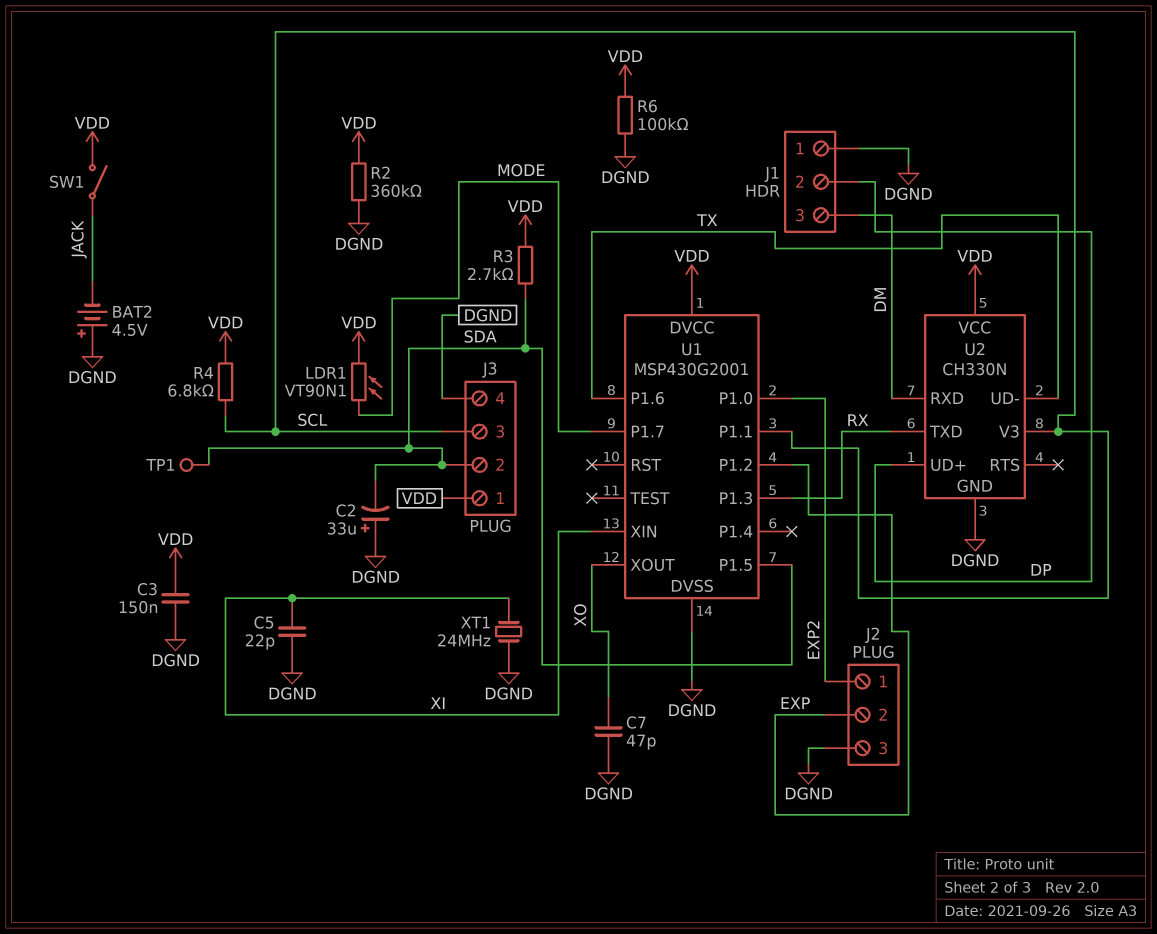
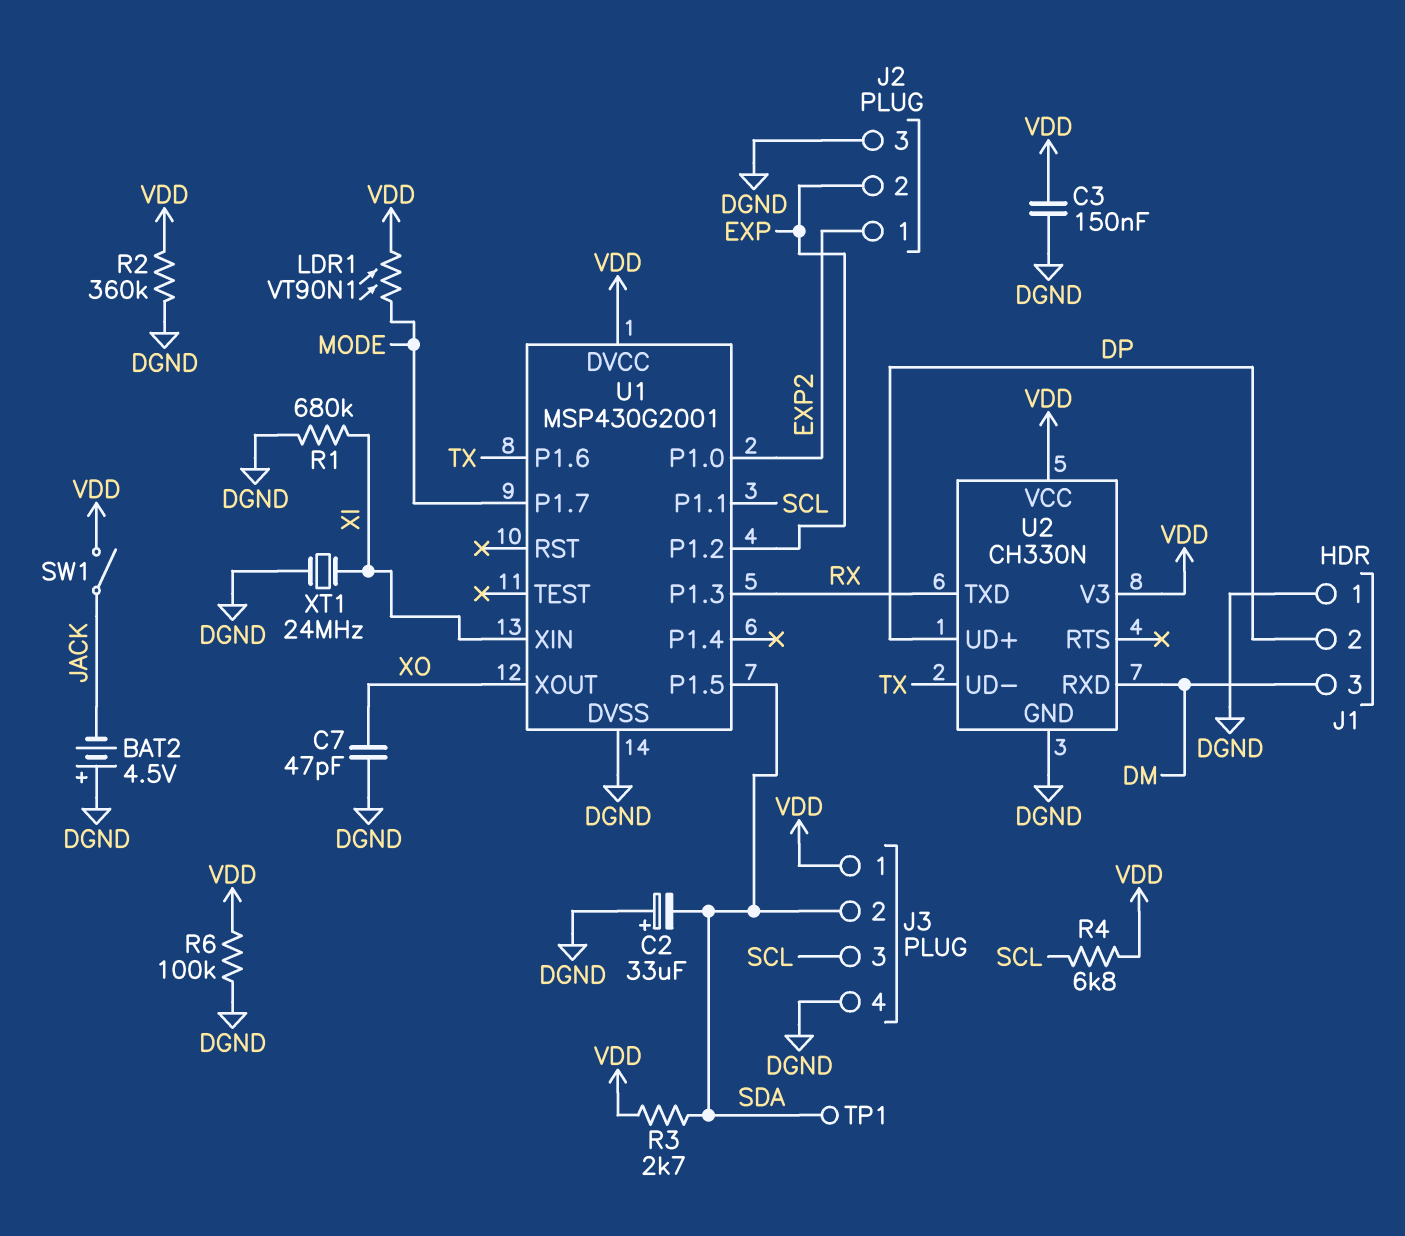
C5: 22pF (DGND, XI) -> none
R1: none -> 680k (DGND, XI)
U2 pin V3: SCL -> VDD

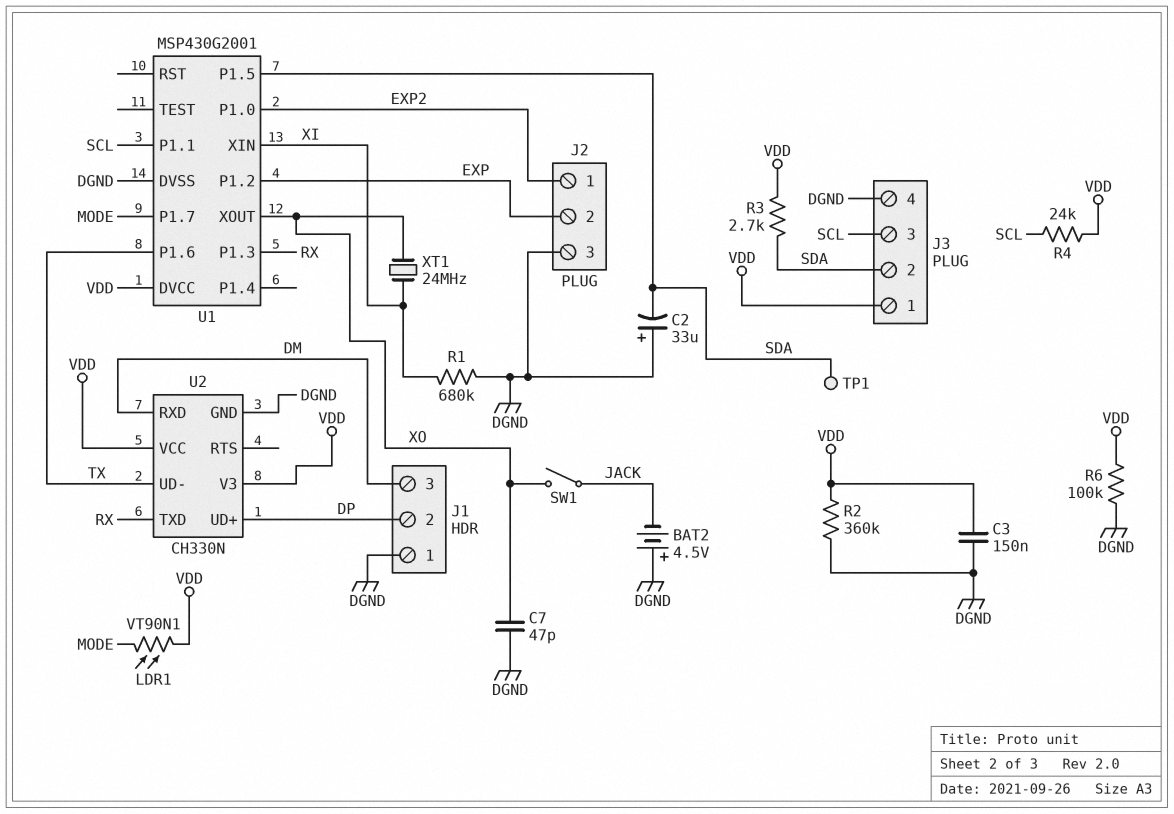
R4: 6.8k (SCL, VDD) -> 24k (SCL, VDD)
SW1: switch (JACK, VDD) -> switch (JACK, XO)
XT1: 24MHz (DGND, XI) -> 24MHz (XI, XO)

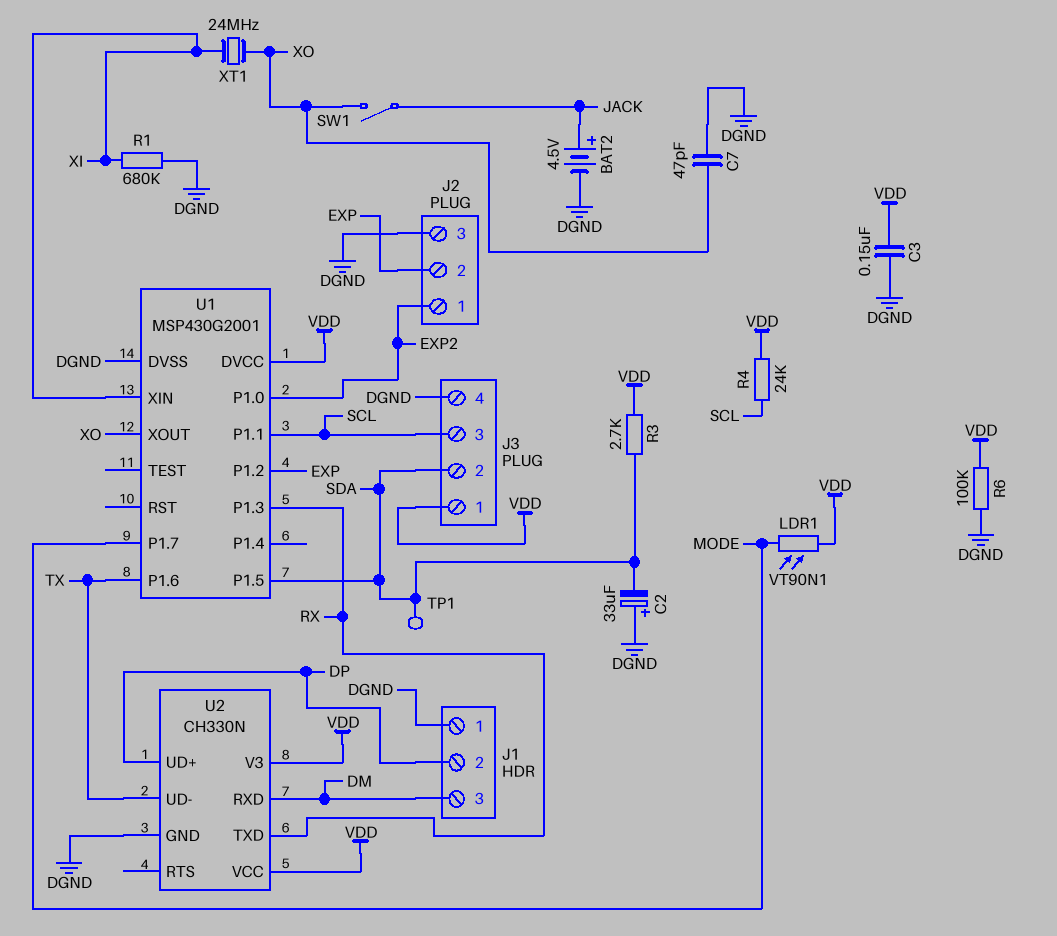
BAT2: 4.5V (plus DGND, minus JACK) -> 4.5V (plus JACK, minus DGND)
R2: 360k (DGND, VDD) -> none

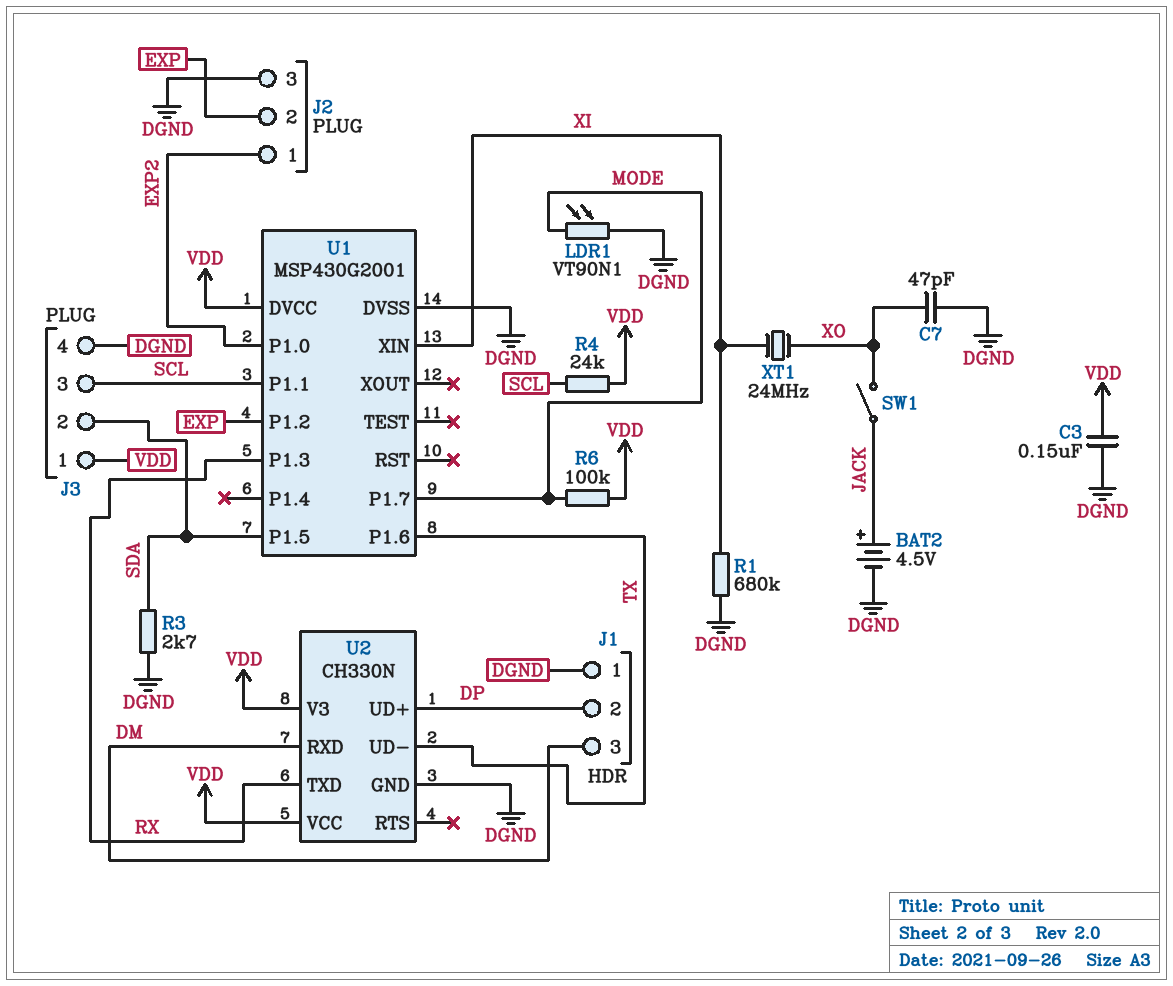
C2: 33uF (plus DGND, minus SDA) -> none
LDR1: VT90N1 (MODE, VDD) -> VT90N1 (DGND, MODE)
R3: 2.7k (SDA, VDD) -> 2.7k (DGND, SDA)
R6: 100k (DGND, VDD) -> 100k (MODE, VDD)
TP1: test point (SDA) -> none
U1 pin XOUT: XO -> none

